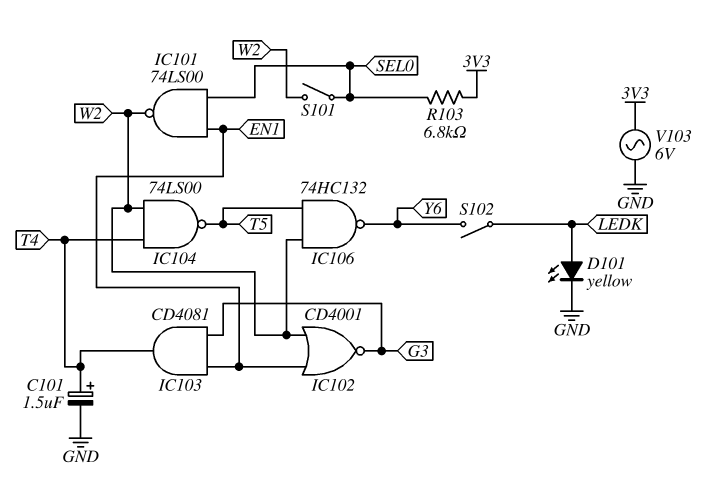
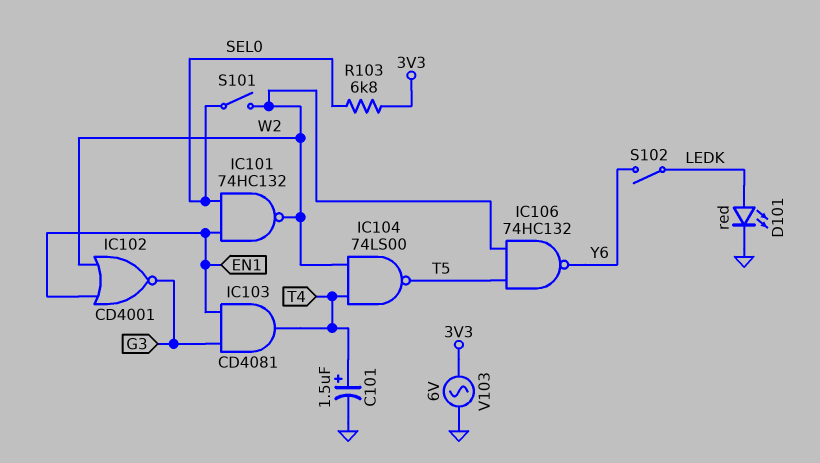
D101: LED yellow (A LEDK, K GND) -> LED red (A LEDK, K GND)
IC101: NAND 74LS00 (in EN1, in SEL0, out W2) -> NAND 74HC132 (in EN1, in SEL0, out W2)

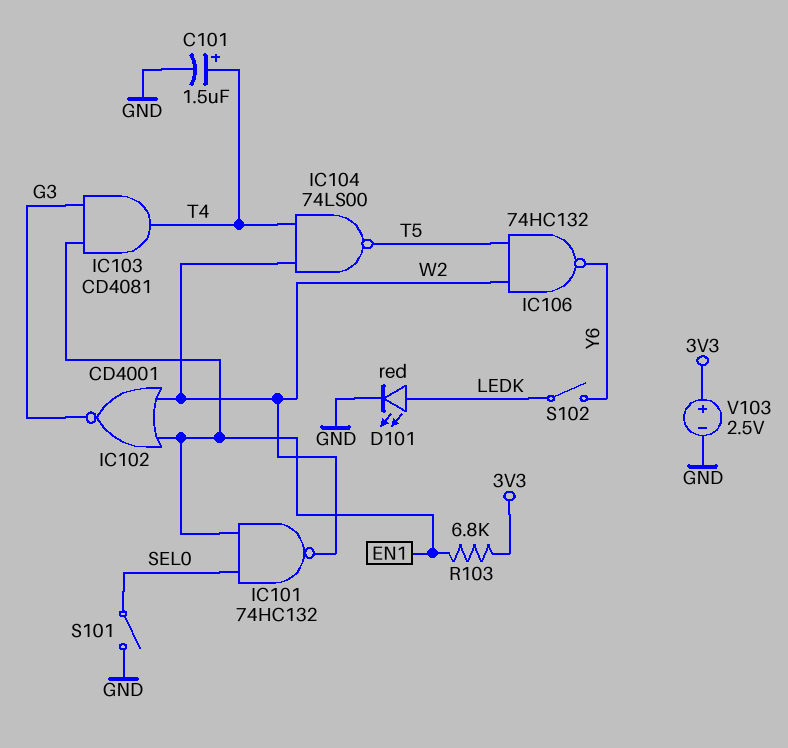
R103: 6.8k (3V3, SEL0) -> 6.8k (3V3, EN1)
S101: switch (SEL0, W2) -> switch (GND, SEL0)
V103: AC 6V (3V3, GND) -> 2.5V (plus 3V3, minus GND)

